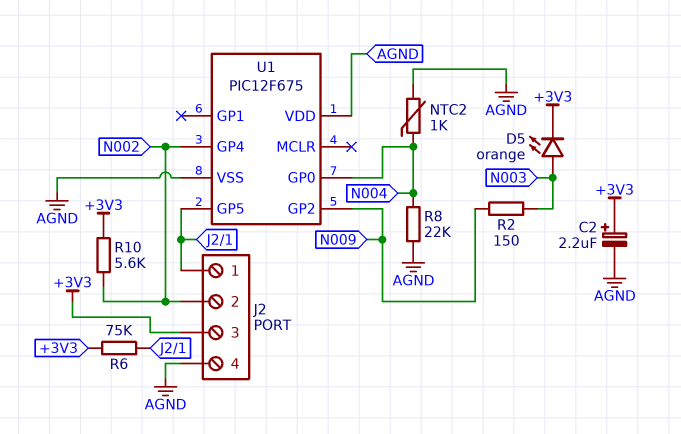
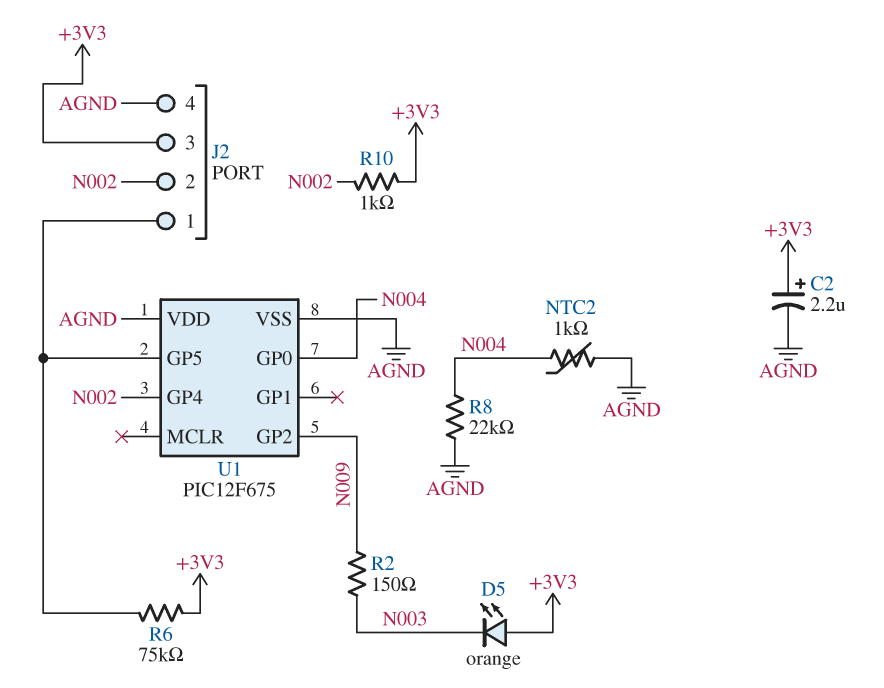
D5: LED orange (A N003, K +3V3) -> LED orange (A +3V3, K N003)
R10: 5.6k (+3V3, N002) -> 1k (+3V3, N002)

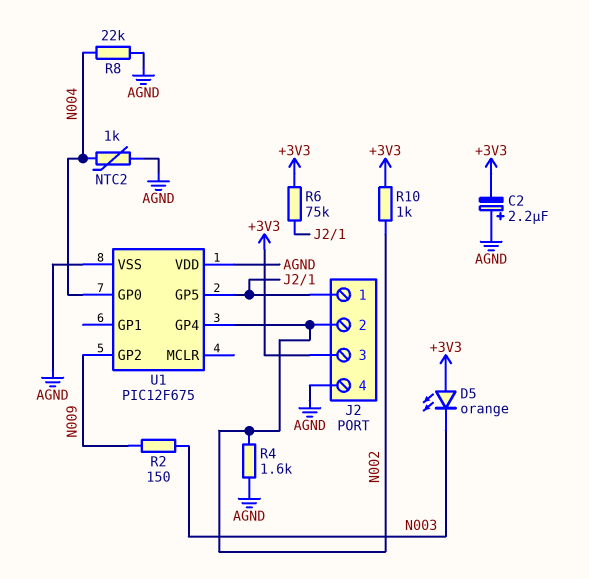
C2: 2.2uF (plus +3V3, minus AGND) -> 2.2uF (plus AGND, minus +3V3)
R4: none -> 1.6k (AGND, N002)

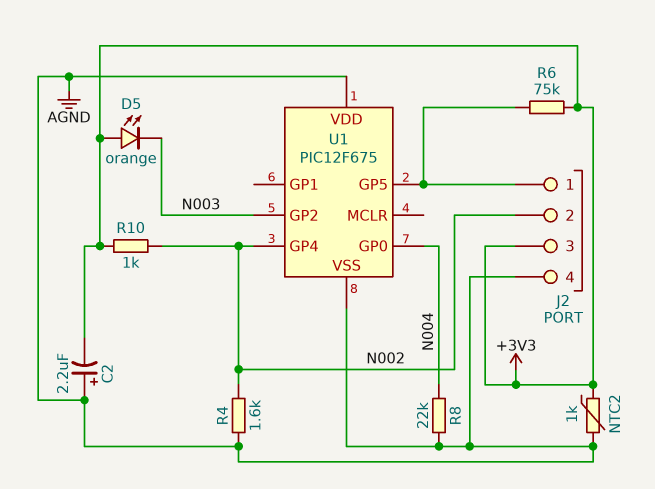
NTC2: 1k (AGND, N004) -> 1k (+3V3, AGND)
R2: 150 (N003, N009) -> none
U1 pin GP2: N009 -> N003

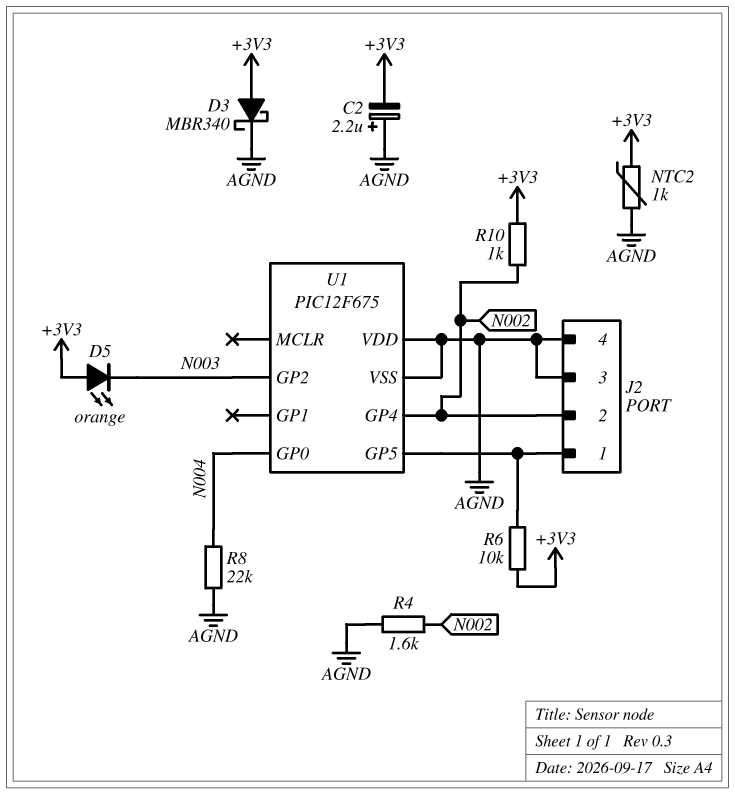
D3: none -> schottky MBR340 (A +3V3, K AGND)
J2 pin 3: +3V3 -> AGND
R6: 75k (+3V3, J2/1) -> 10k (+3V3, J2/1)

